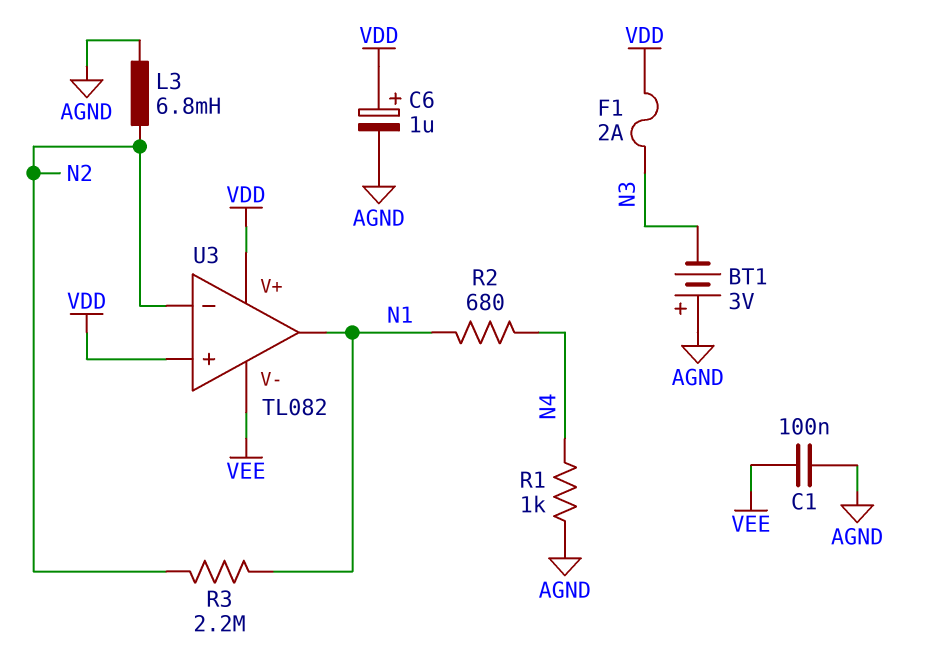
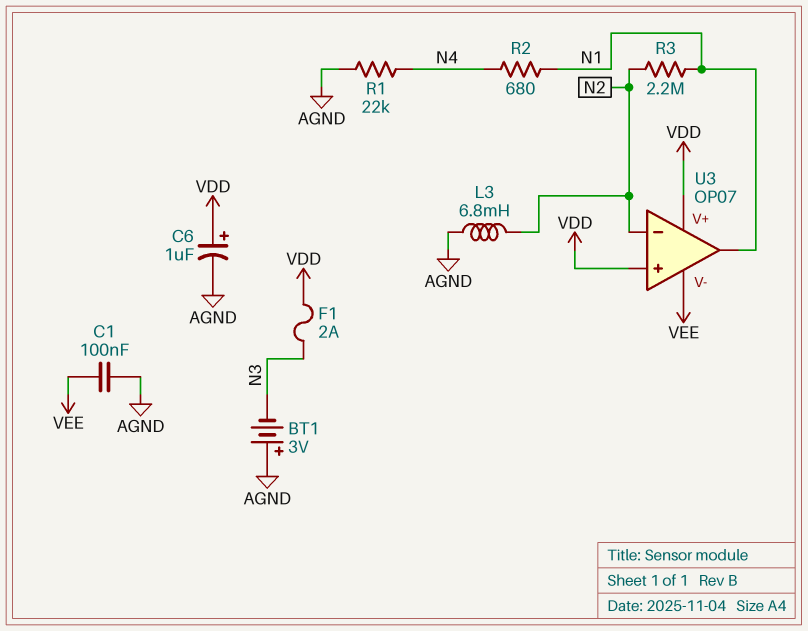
R1: 1k (AGND, N4) -> 22k (AGND, N4)
U3: TL082 -> OP07

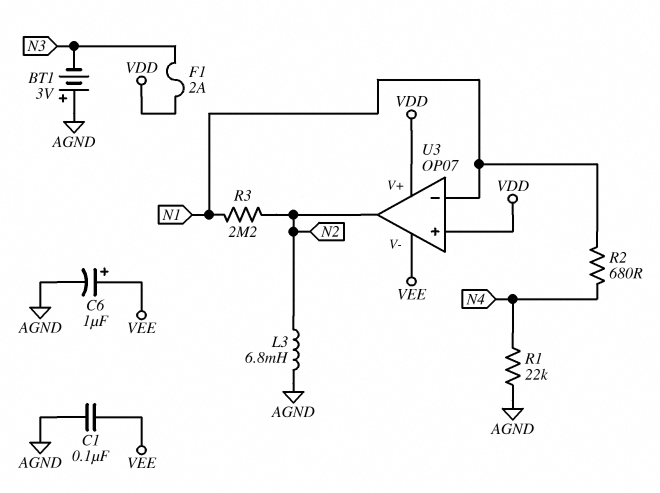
C6: 1uF (plus VDD, minus AGND) -> 1uF (plus VEE, minus AGND)
U3 pin in-: N2 -> N1
U3 pin out: N1 -> N2

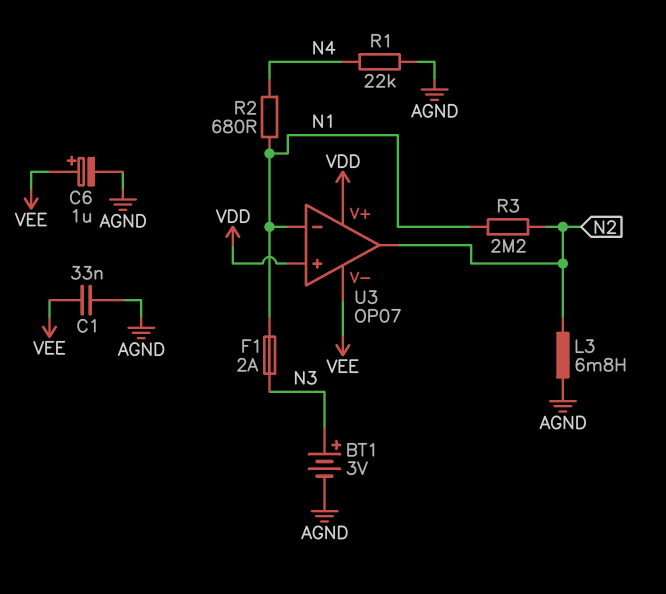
BT1: 3V (plus AGND, minus N3) -> 3V (plus N3, minus AGND)
C1: 100nF (AGND, VEE) -> 33nF (AGND, VEE)
F1: 2A (N3, VDD) -> 2A (N1, N3)

